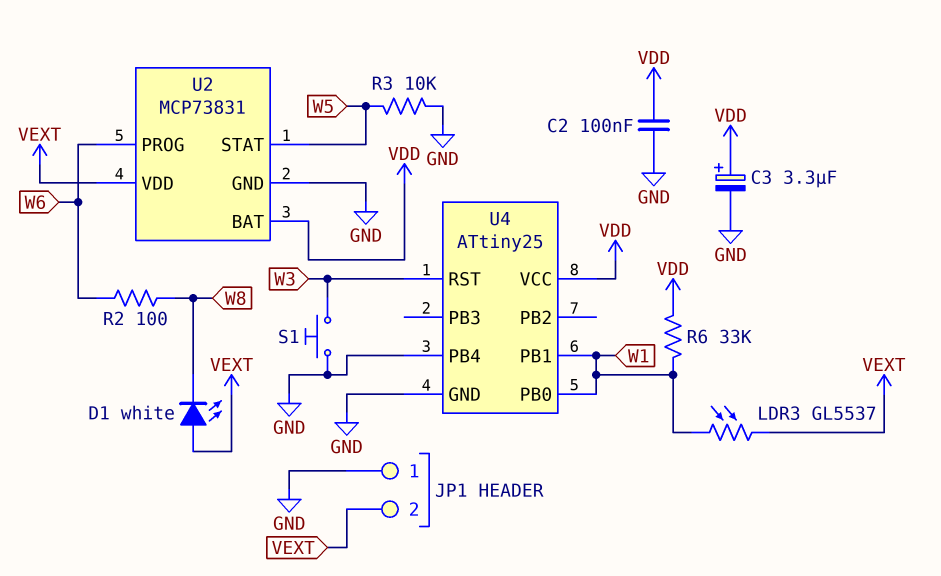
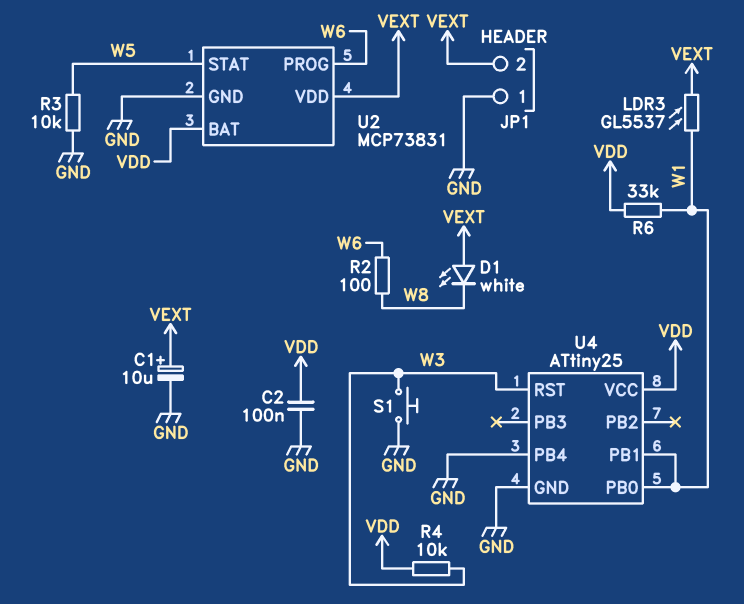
C1: none -> 10uF (plus VEXT, minus GND)
C3: 3.3uF (plus VDD, minus GND) -> none
R4: none -> 10k (VDD, W3)

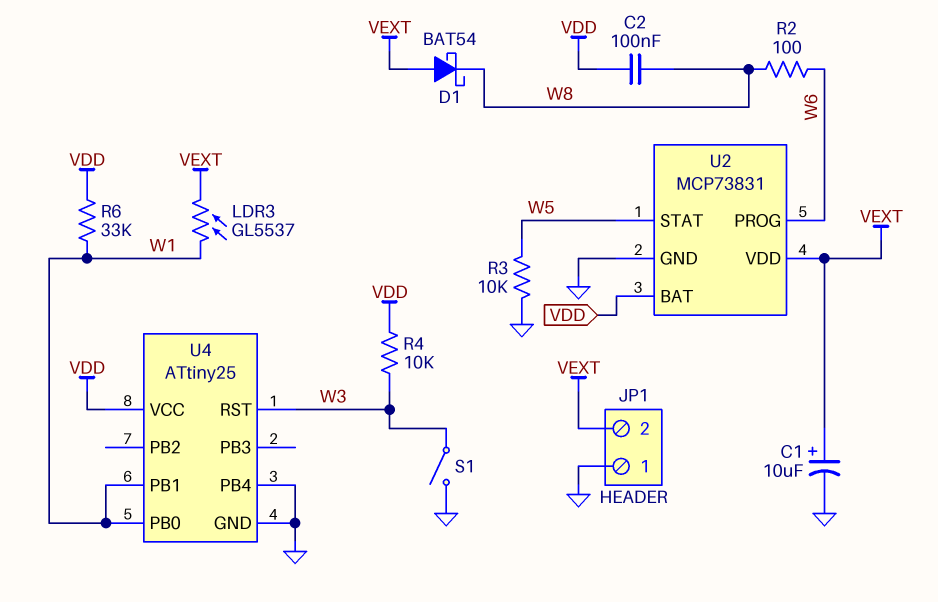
C2: 100nF (GND, VDD) -> 100nF (VDD, W8)
D1: LED white (A VEXT, K W8) -> schottky BAT54 (A VEXT, K W8)
S1: button (GND, W3) -> switch (GND, W3)

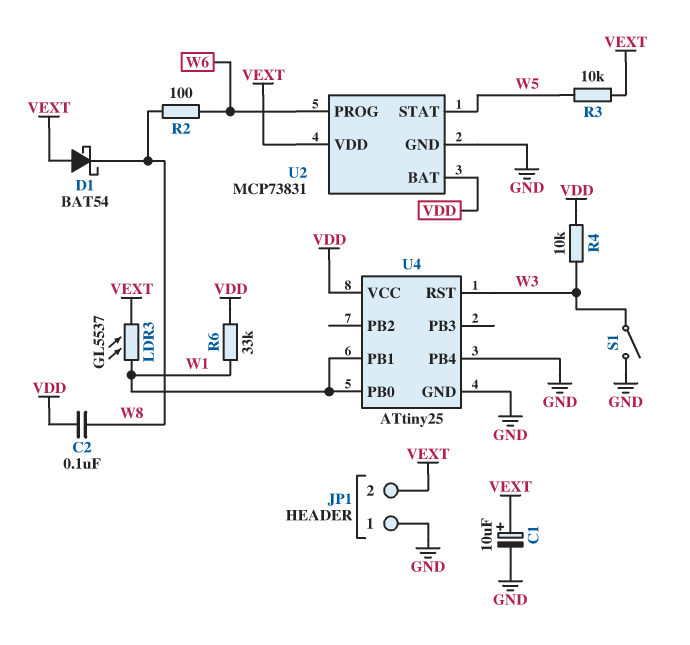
R3: 10k (GND, W5) -> 10k (VEXT, W5)

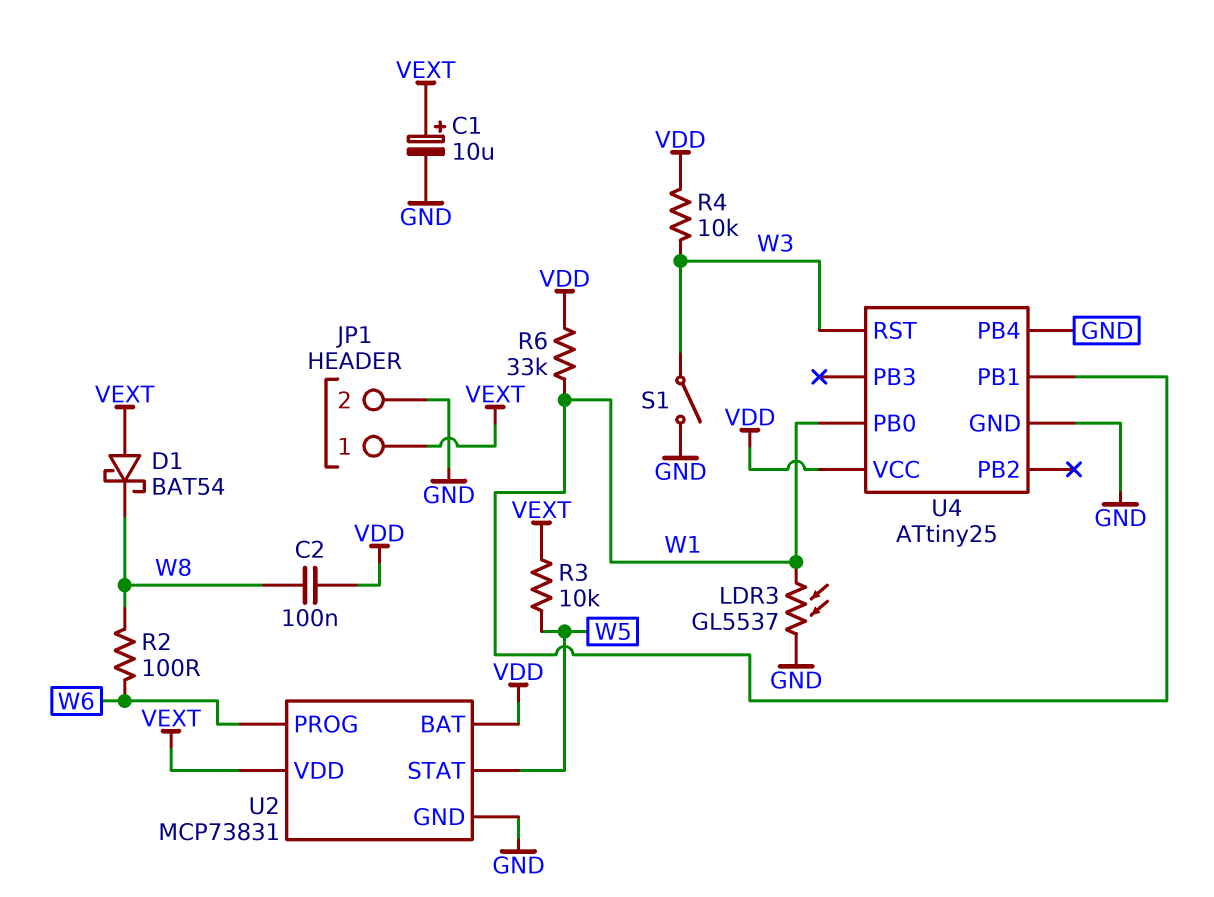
JP1 pin 1: GND -> VEXT
JP1 pin 2: VEXT -> GND
LDR3: GL5537 (VEXT, W1) -> GL5537 (GND, W1)

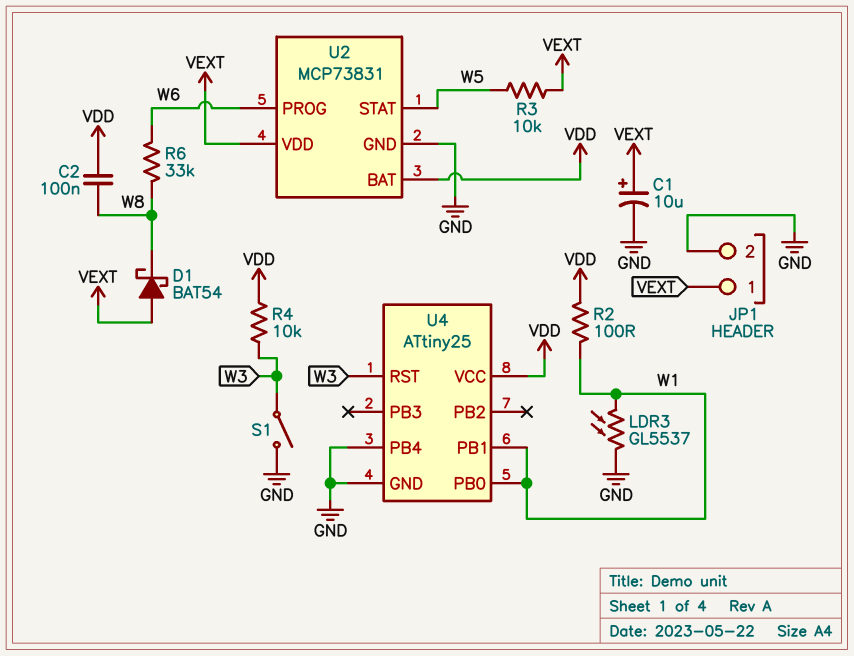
R2: 100 (W6, W8) -> 100 (VDD, W1)
R6: 33k (VDD, W1) -> 33k (W6, W8)

